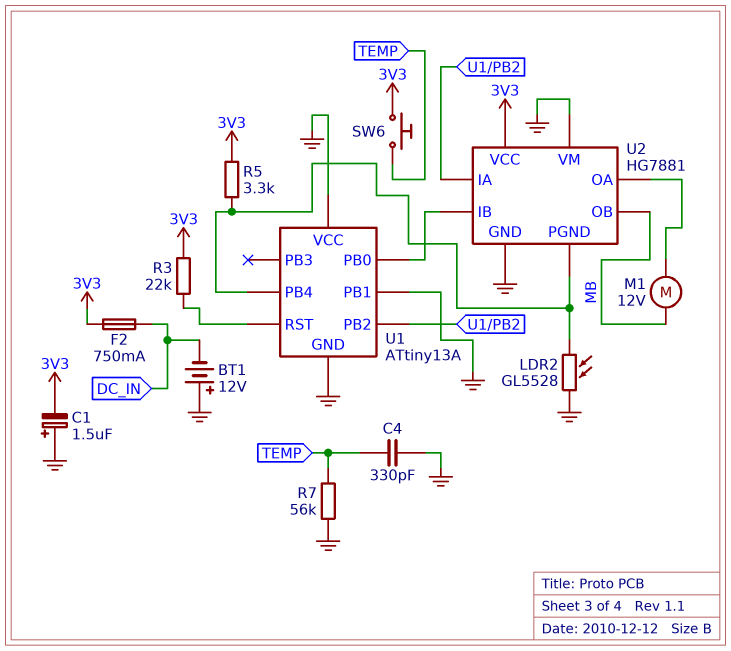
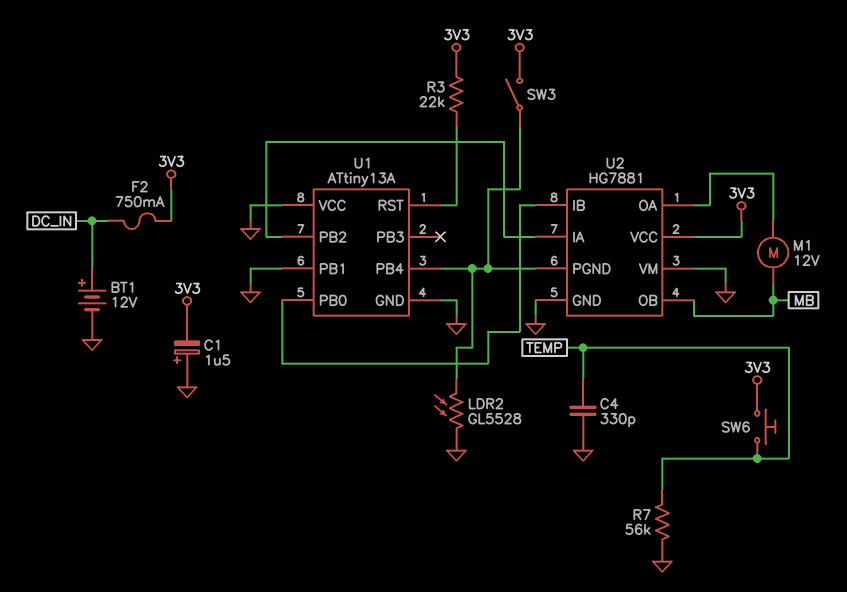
BT1: 12V (plus GND, minus DC_IN) -> 12V (plus DC_IN, minus GND)
R5: 3.3k (3V3, U1/PB4) -> none
SW3: none -> switch (3V3, U1/PB4)

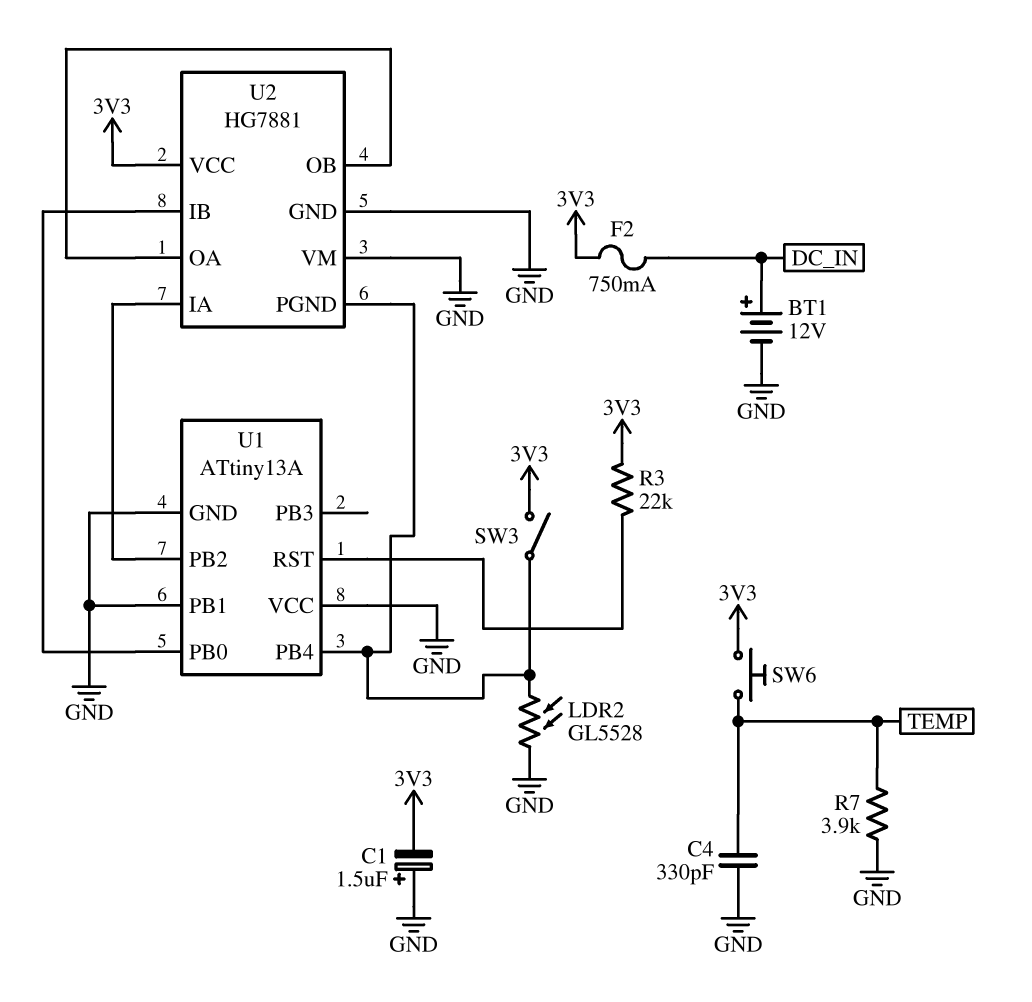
M1: motor 12V (MB, U2/OA) -> none
R7: 56k (GND, TEMP) -> 3.9k (GND, TEMP)
U2 pin OB: MB -> U2/OA

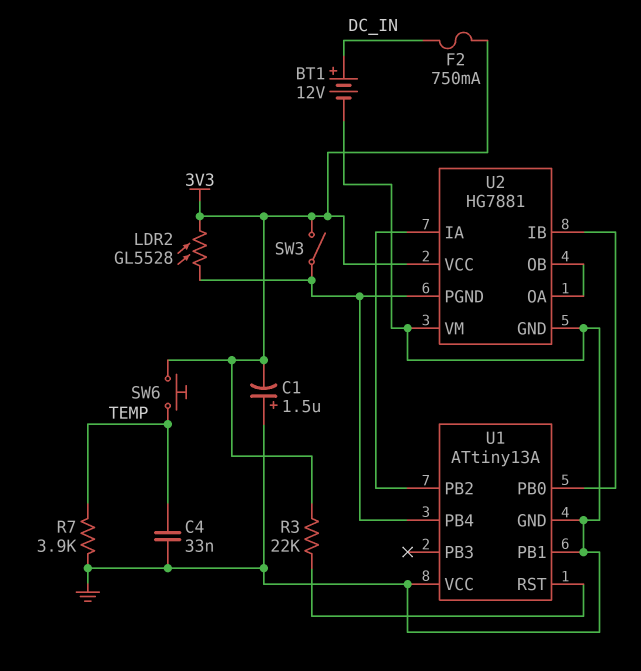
C4: 330pF (GND, TEMP) -> 33nF (GND, TEMP)
LDR2: GL5528 (GND, U1/PB4) -> GL5528 (3V3, U1/PB4)

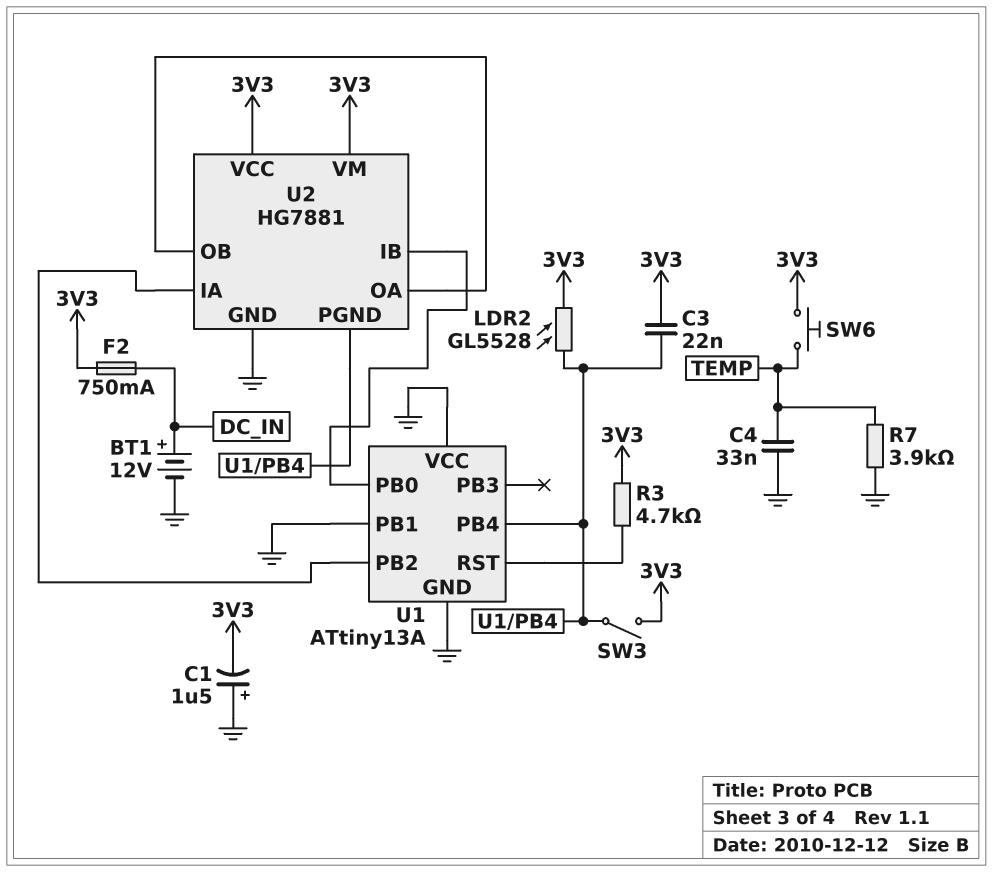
C3: none -> 22nF (3V3, U1/PB4)
R3: 22k (3V3, U1/RST) -> 4.7k (3V3, U1/RST)
U2 pin VM: GND -> 3V3

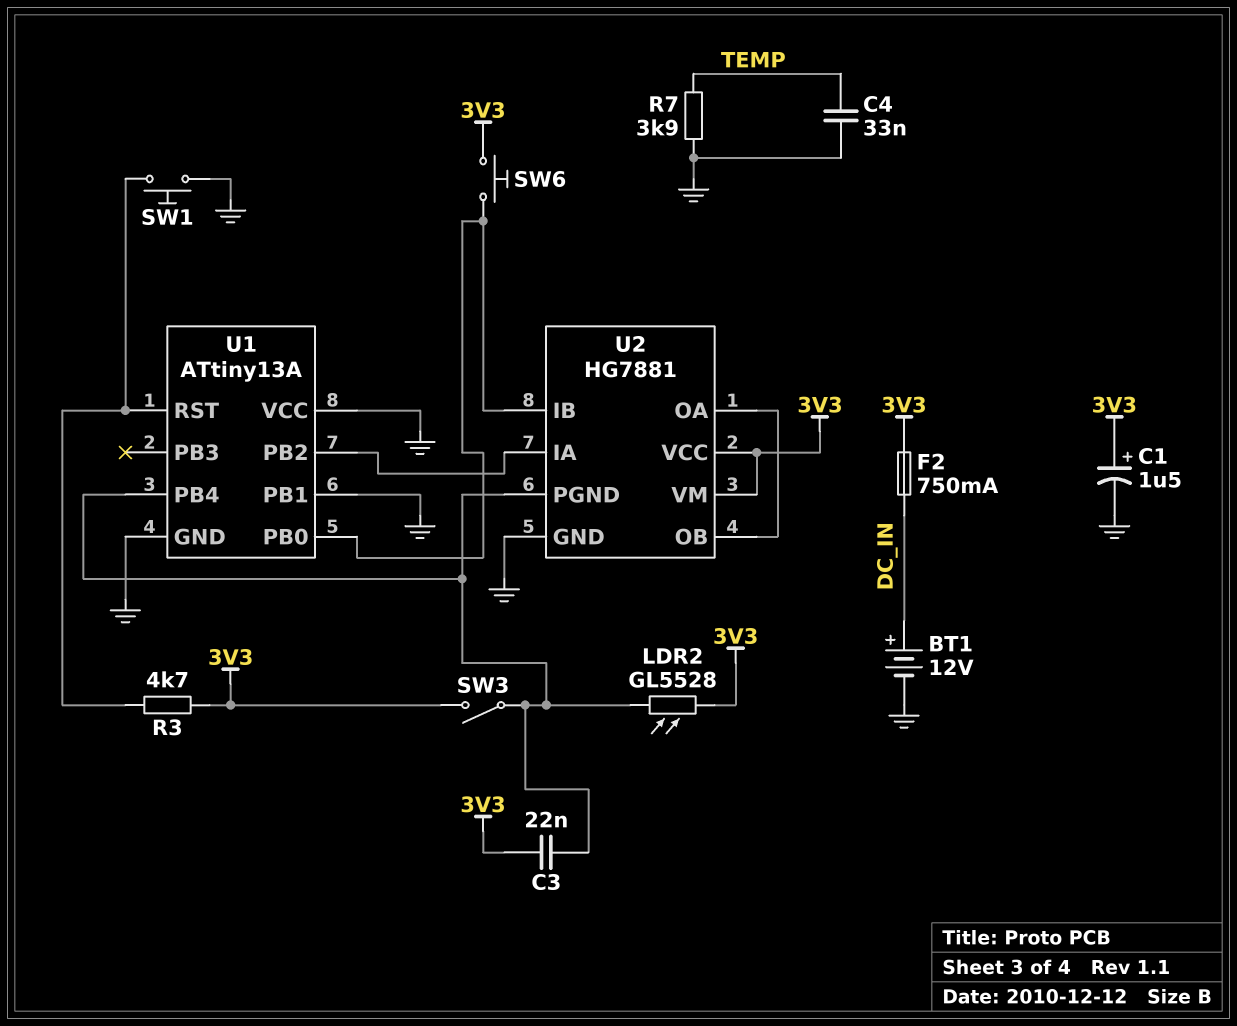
C1: 1.5uF (plus GND, minus 3V3) -> 1.5uF (plus 3V3, minus GND)
SW1: none -> button (GND, U1/RST)
SW6: button (3V3, TEMP) -> button (3V3, U1/PB0)

